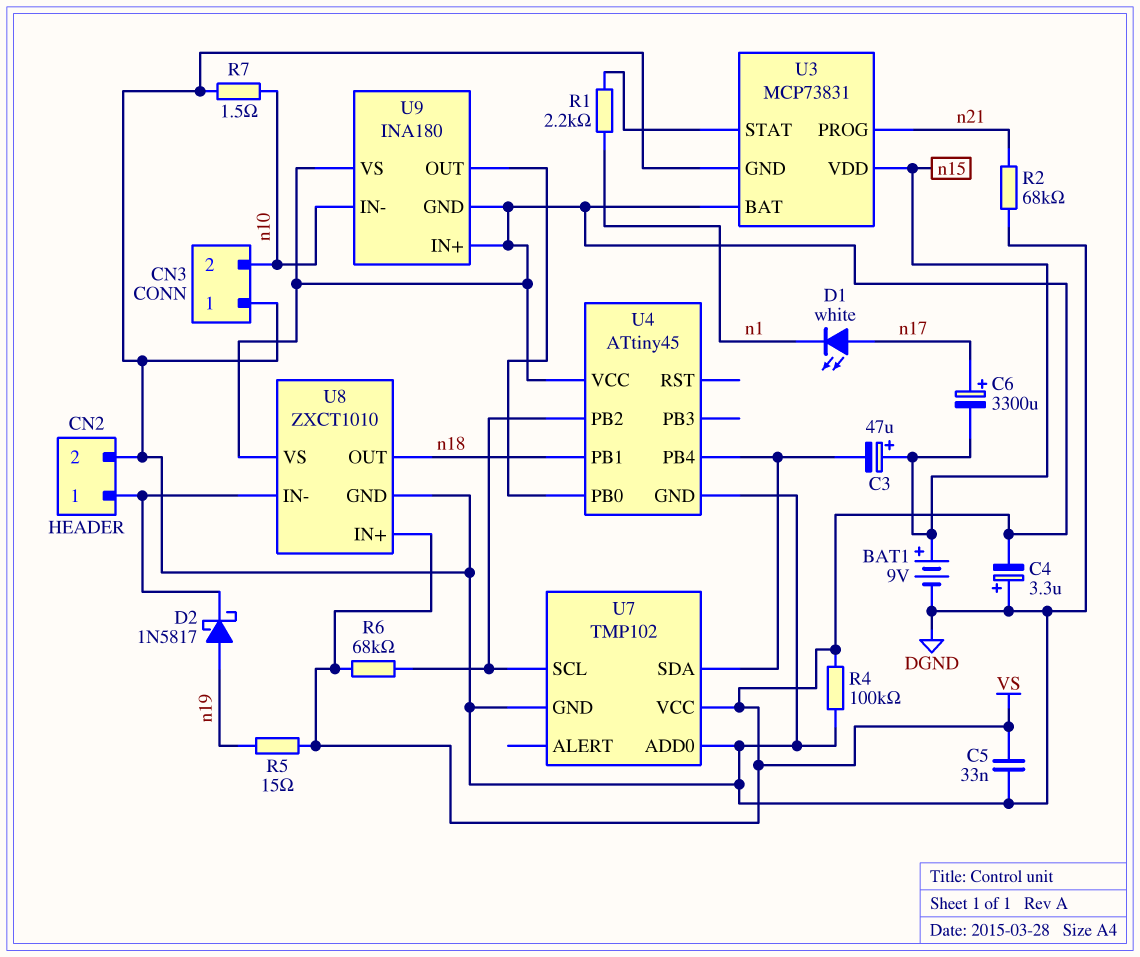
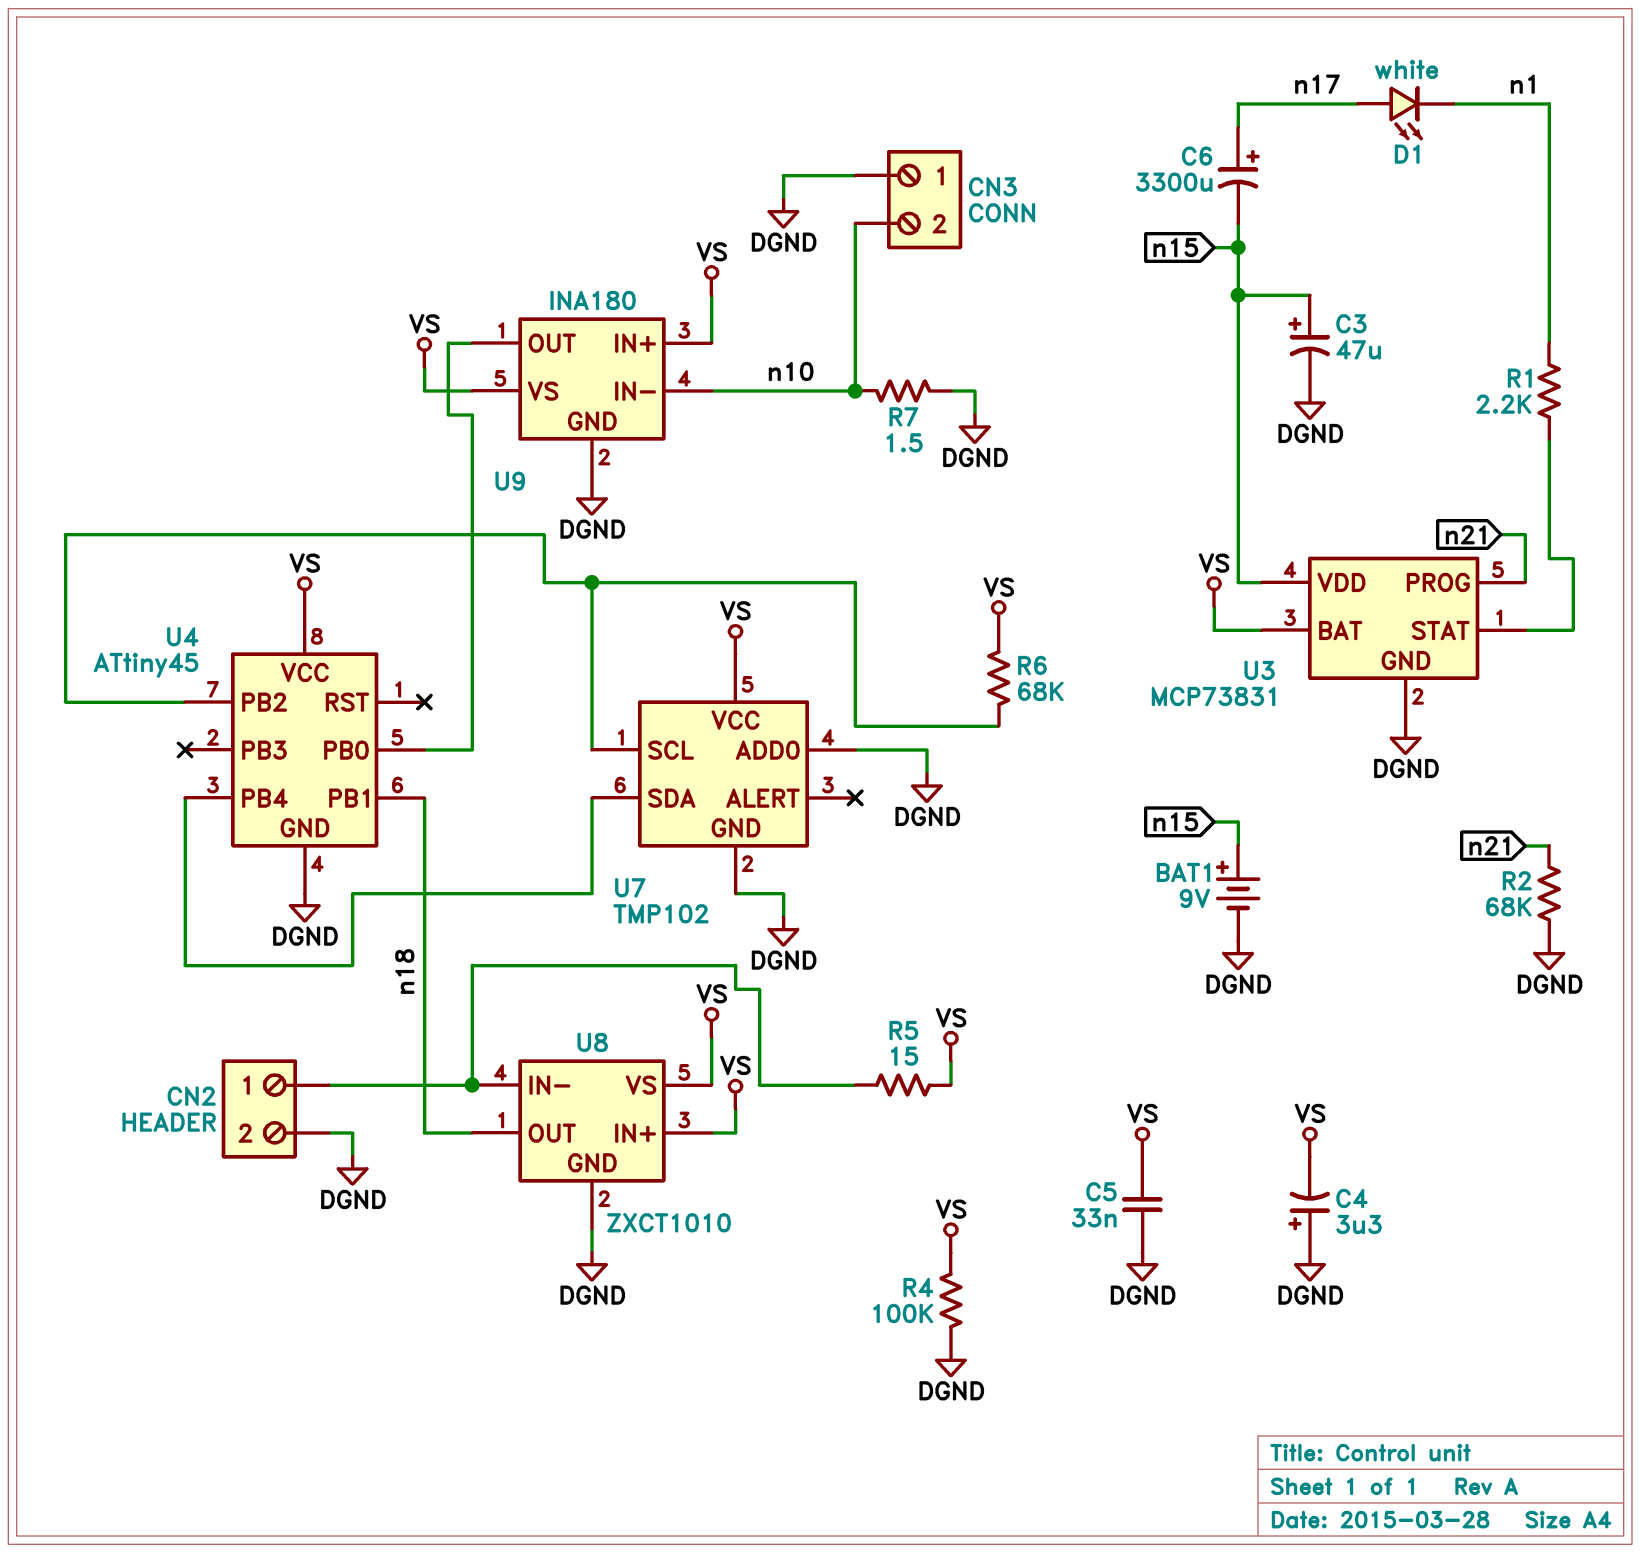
C3: 47uF (plus n15, minus U4/PB4) -> 47uF (plus n15, minus DGND)
D2: schottky 1N5817 (A n19, K CN2/1) -> none
R5: 15 (VS, n19) -> 15 (CN2/1, VS)
U9 pin GND: VS -> DGND

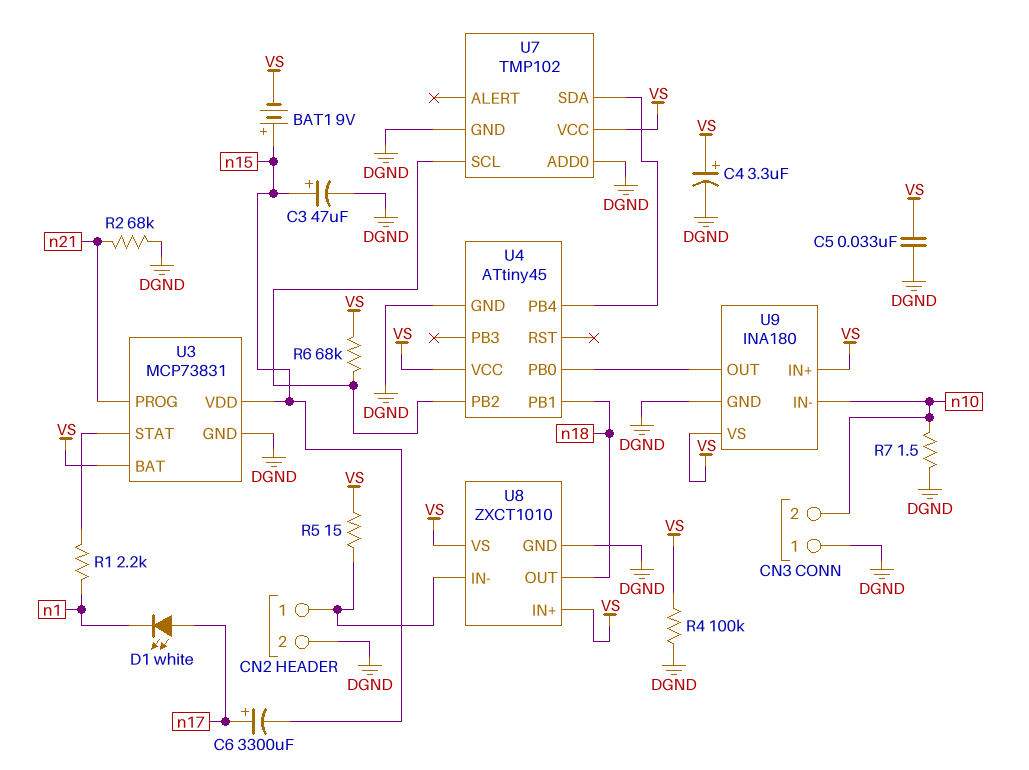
BAT1: 9V (plus n15, minus DGND) -> 9V (plus n15, minus VS)
C4: 3.3uF (plus DGND, minus VS) -> 3.3uF (plus VS, minus DGND)

